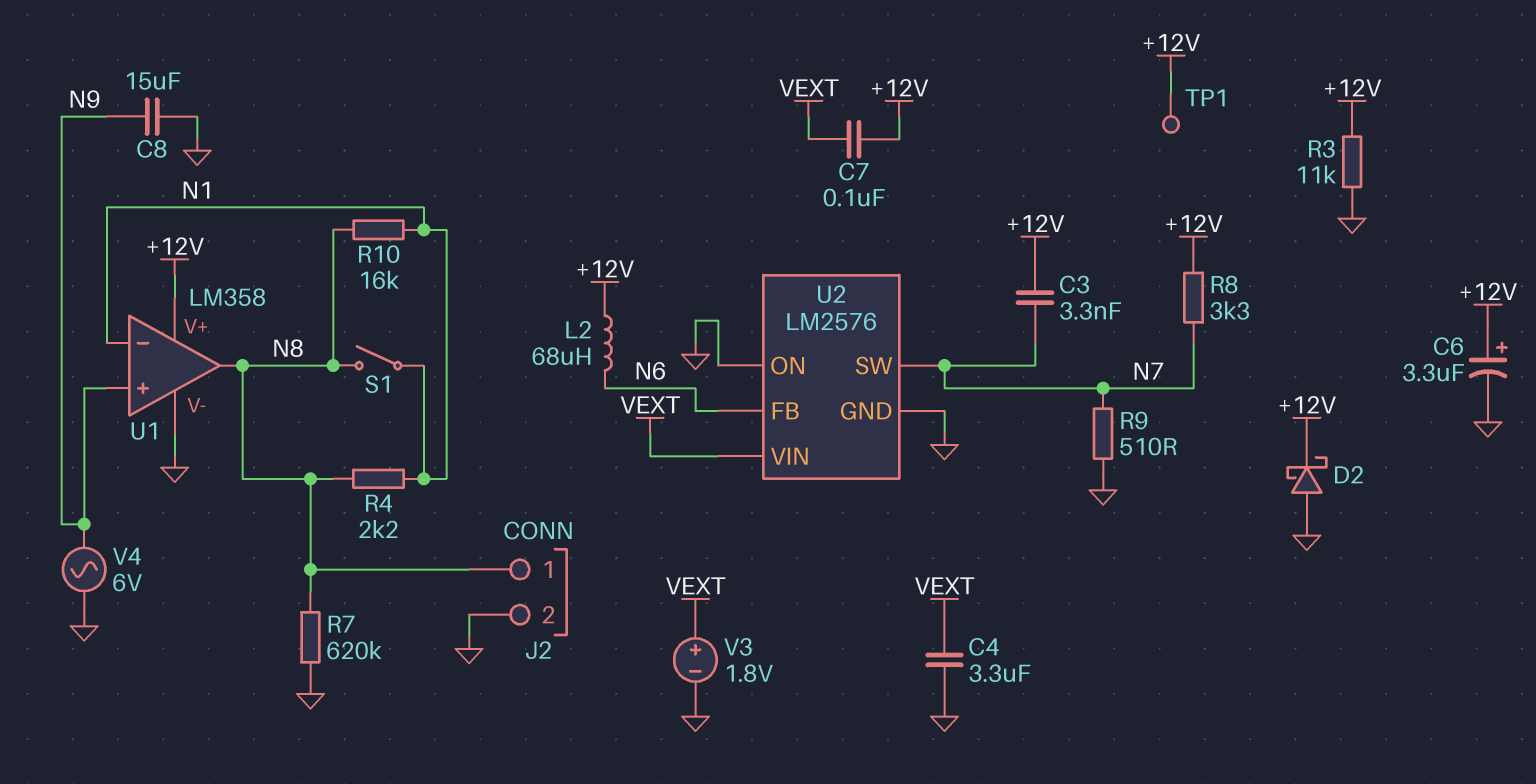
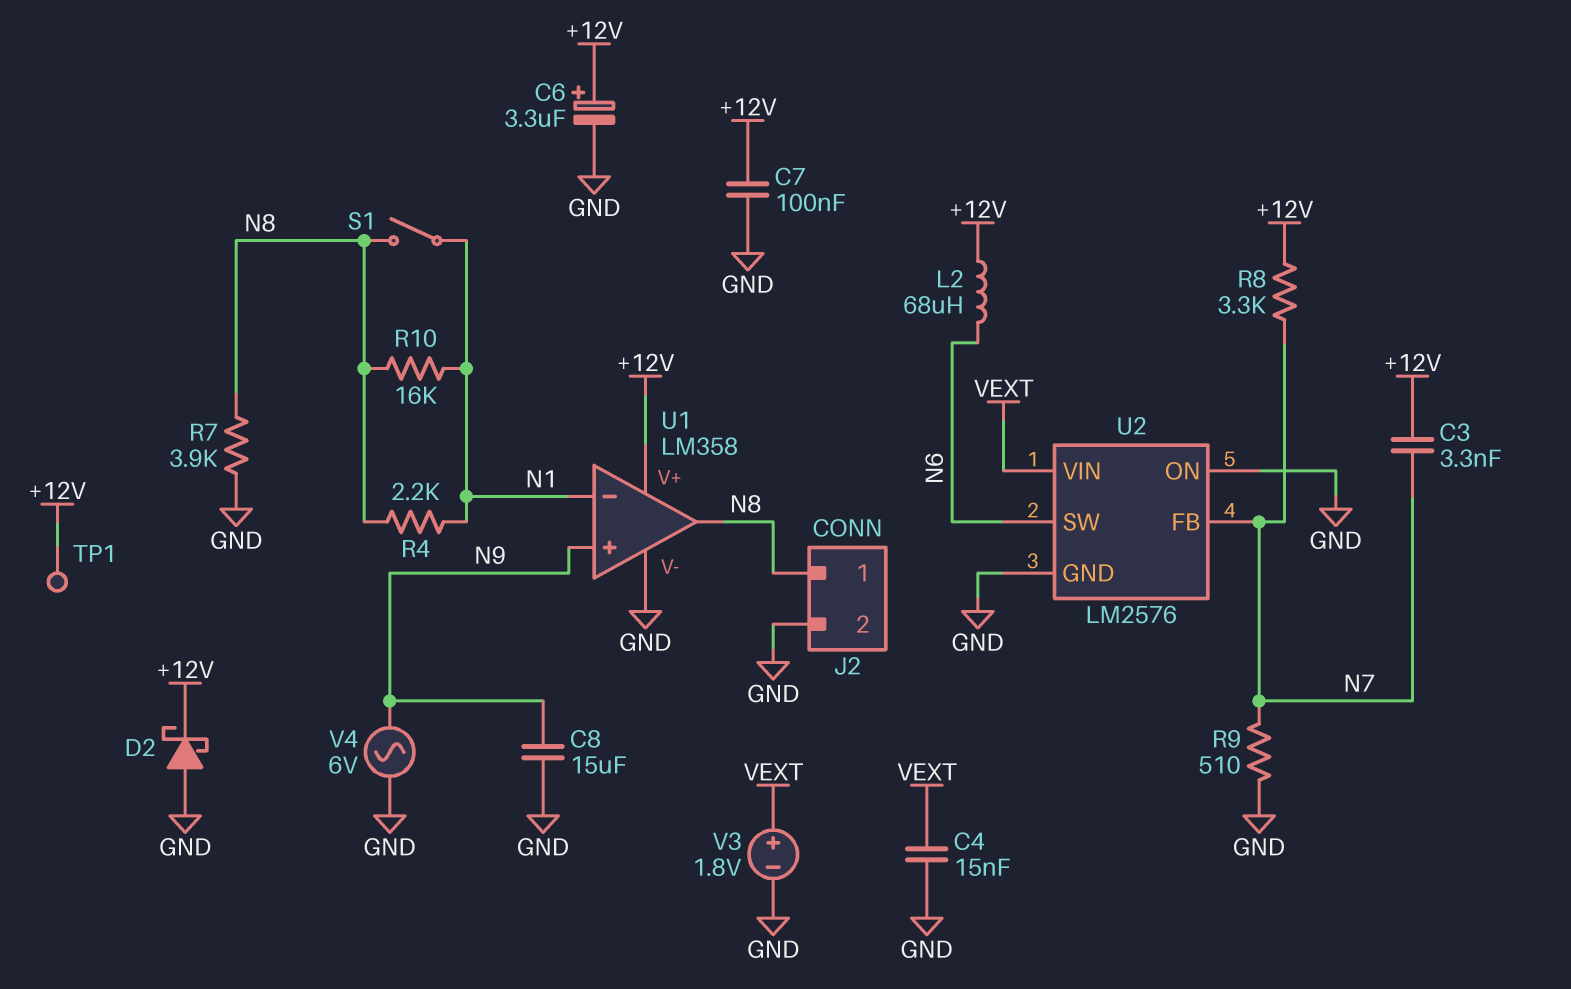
C4: 3.3uF (GND, VEXT) -> 15nF (GND, VEXT)
C7: 100nF (+12V, VEXT) -> 100nF (+12V, GND)
R3: 11k (+12V, GND) -> none
R7: 620k (GND, N8) -> 3.9k (GND, N8)
U2 pin FB: N6 -> N7
U2 pin SW: N7 -> N6

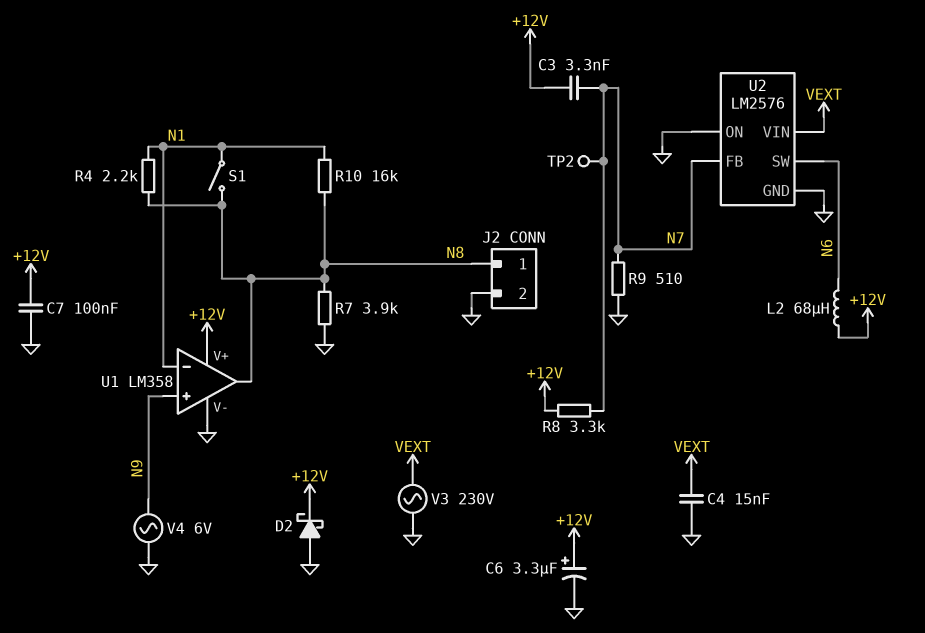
C8: 15uF (GND, N9) -> none
TP1: test point (+12V) -> none
TP2: none -> test point (N7)
V3: 1.8V (plus VEXT, minus GND) -> AC 230V (GND, VEXT)

